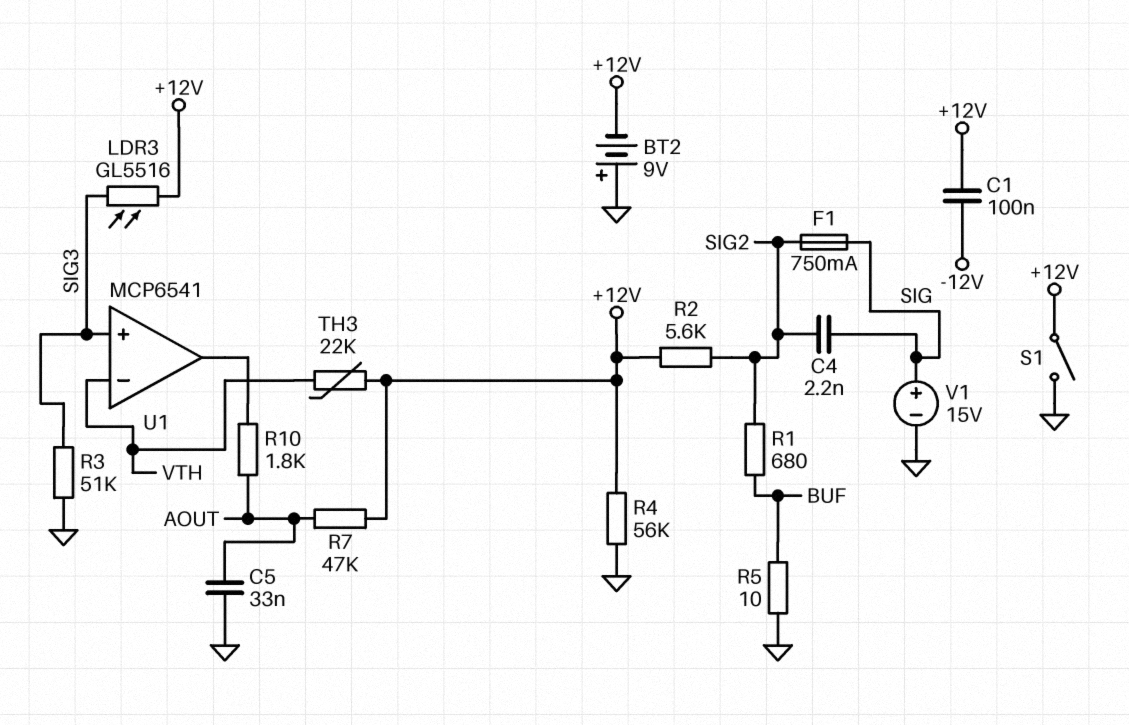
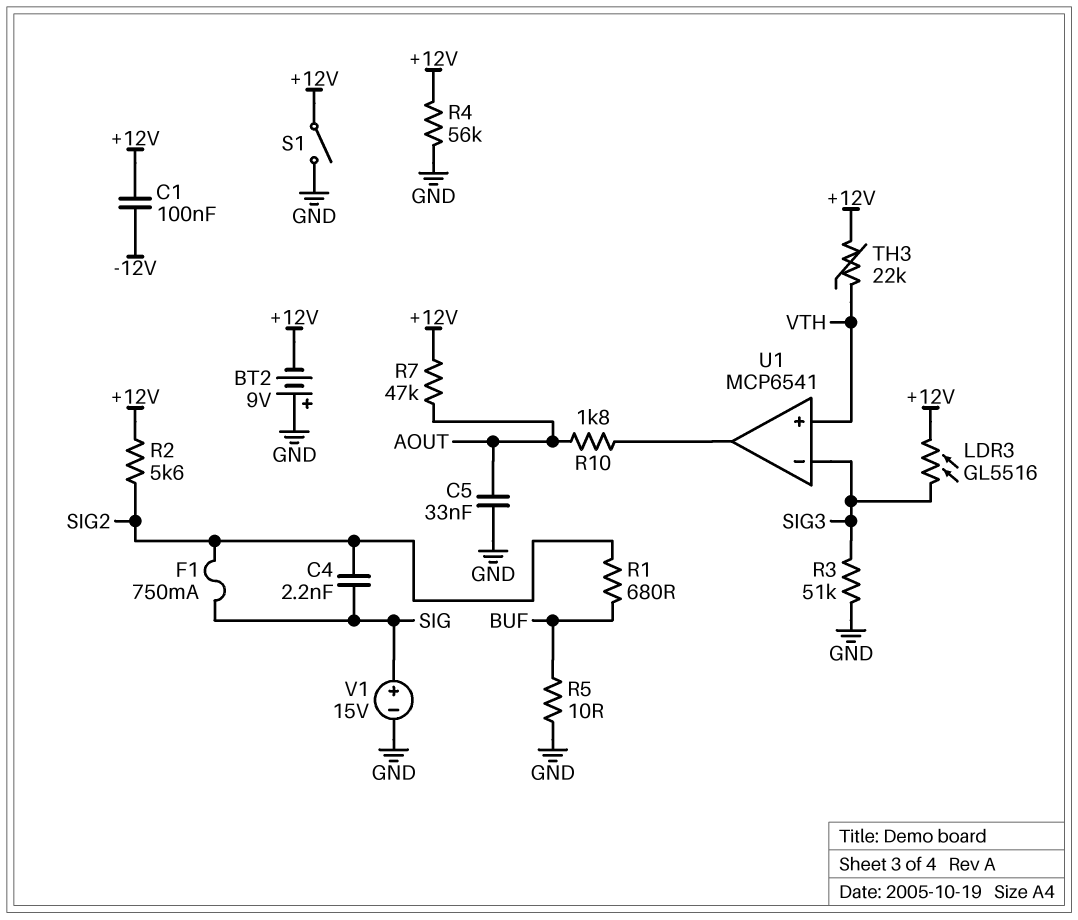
U1 pin in+: SIG3 -> VTH
U1 pin in-: VTH -> SIG3

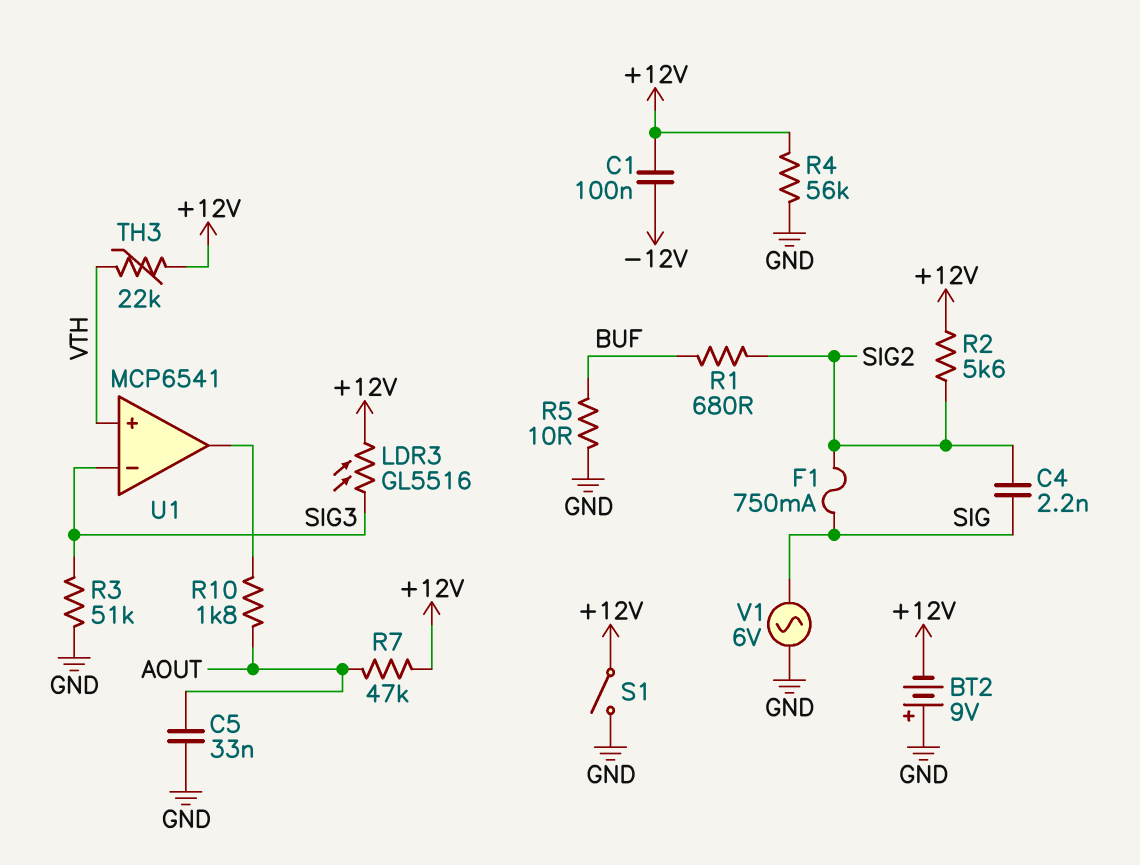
V1: 15V (plus SIG, minus GND) -> AC 6V (GND, SIG)

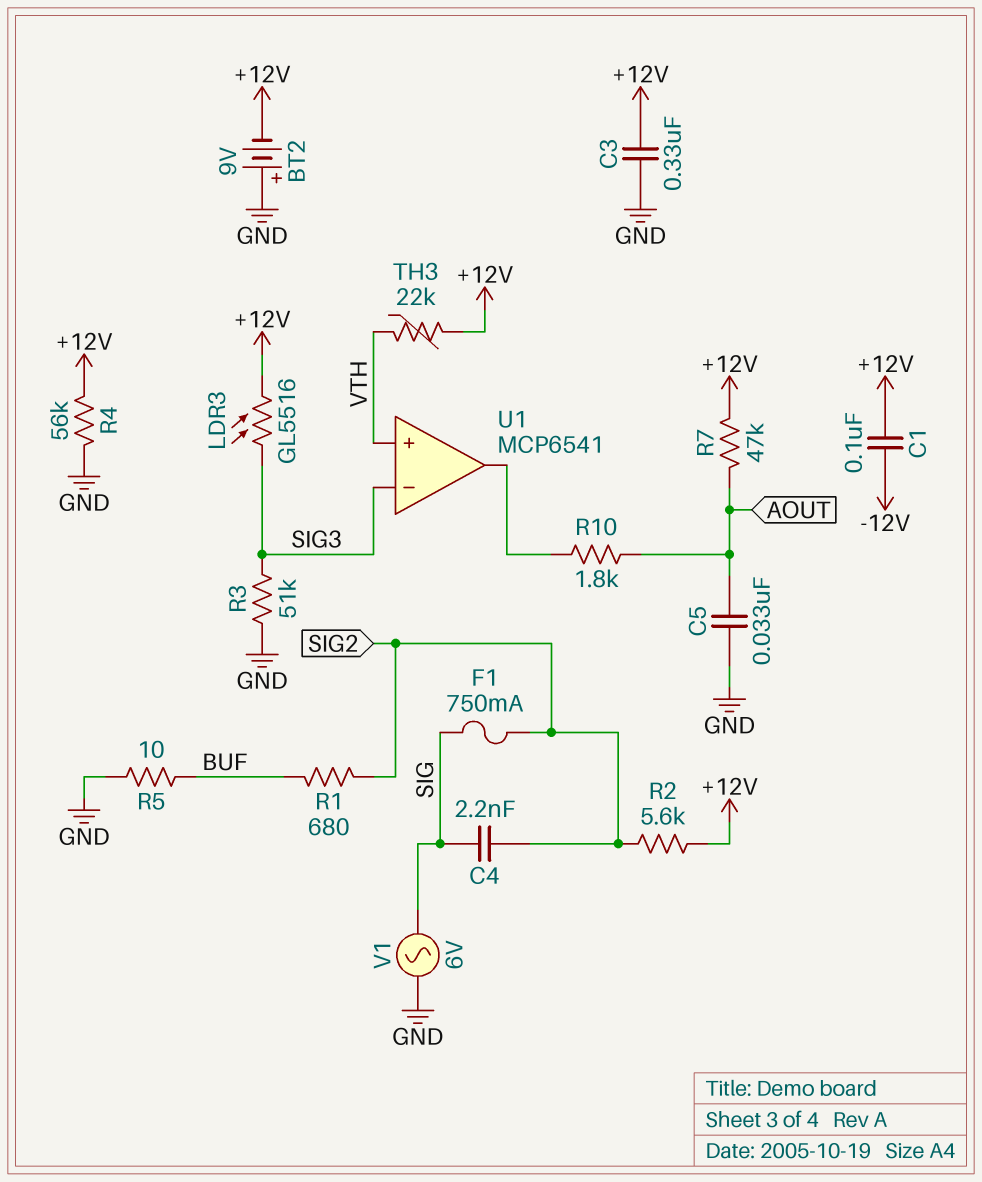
C3: none -> 330nF (+12V, GND)
S1: switch (+12V, GND) -> none

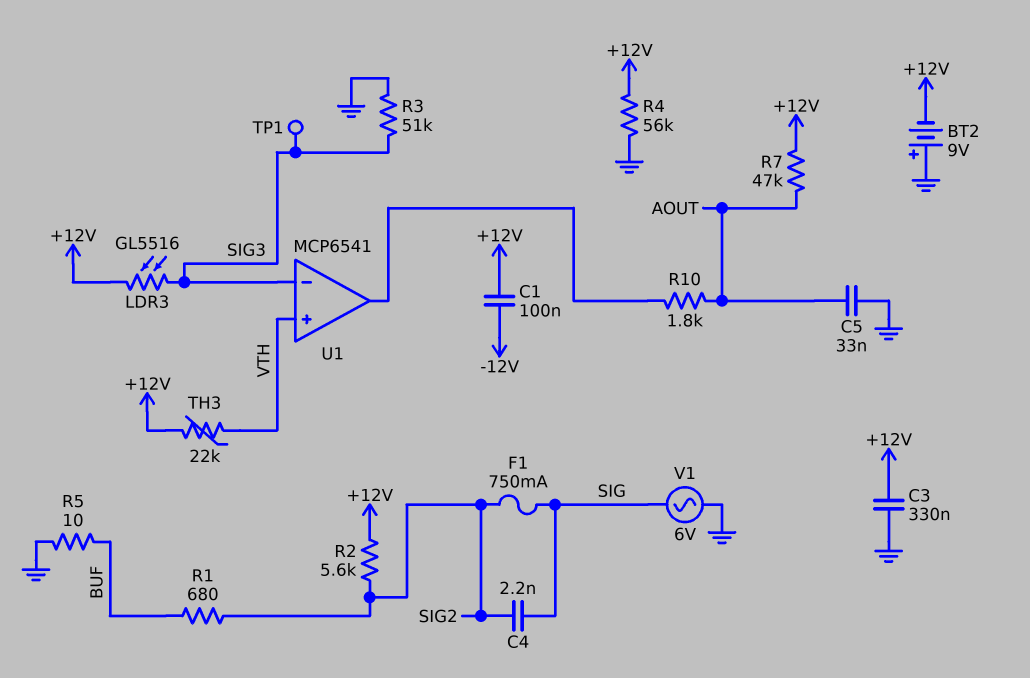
TP1: none -> test point (SIG3)

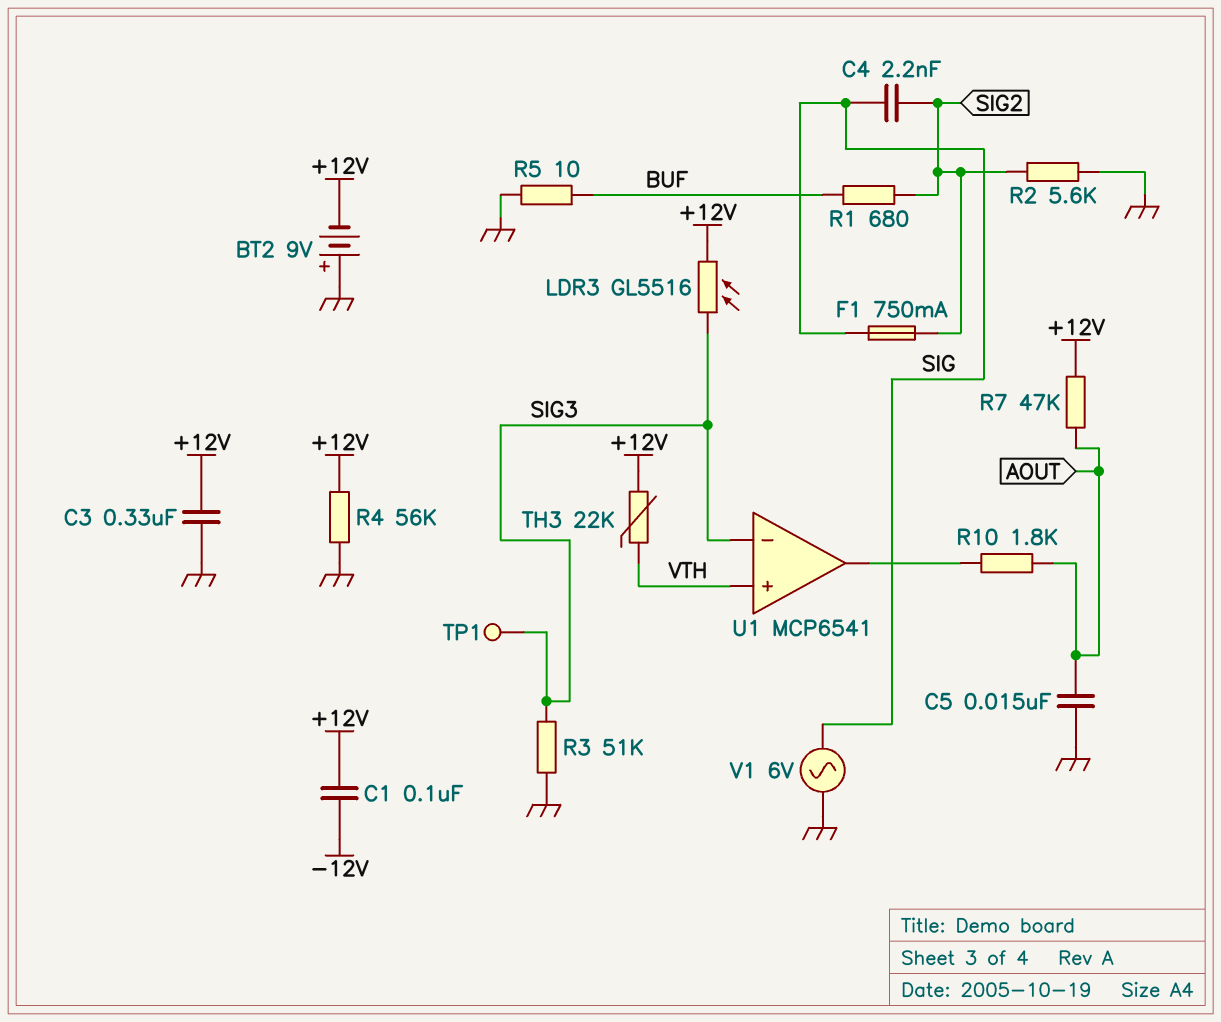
C5: 33nF (AOUT, GND) -> 15nF (AOUT, GND)
R2: 5.6k (+12V, SIG2) -> 5.6k (GND, SIG2)

